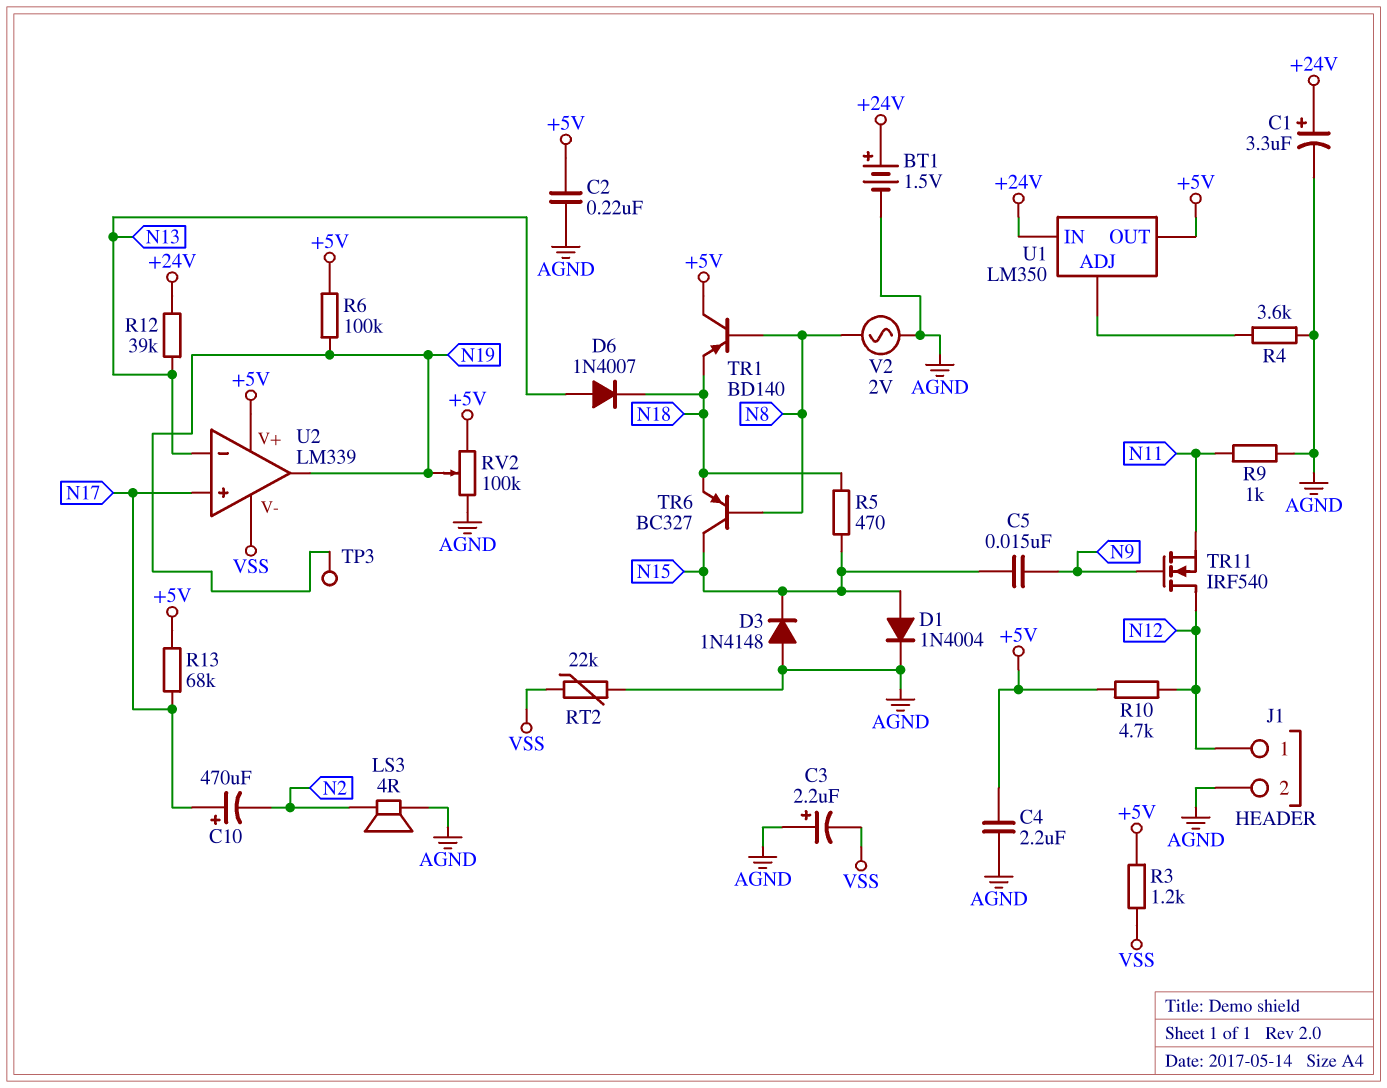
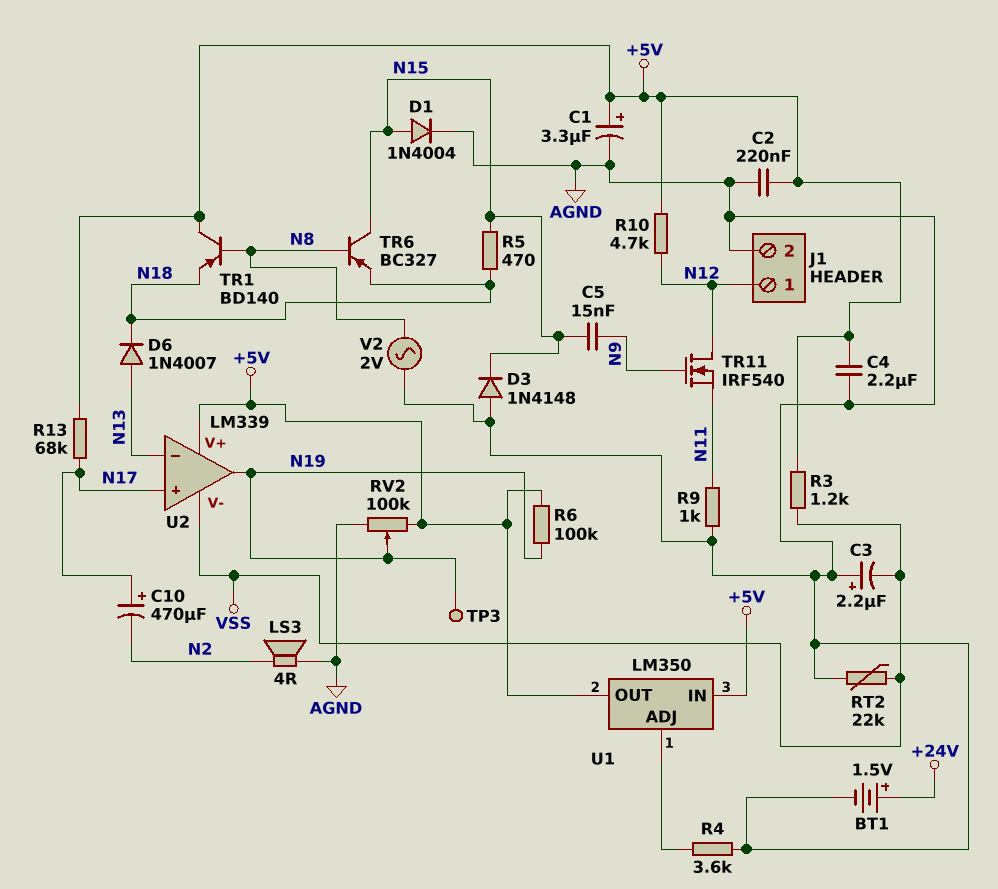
C1: 3.3uF (plus +24V, minus AGND) -> 3.3uF (plus +5V, minus AGND)
R12: 39k (+24V, N13) -> none
U1 pin IN: +24V -> +5V

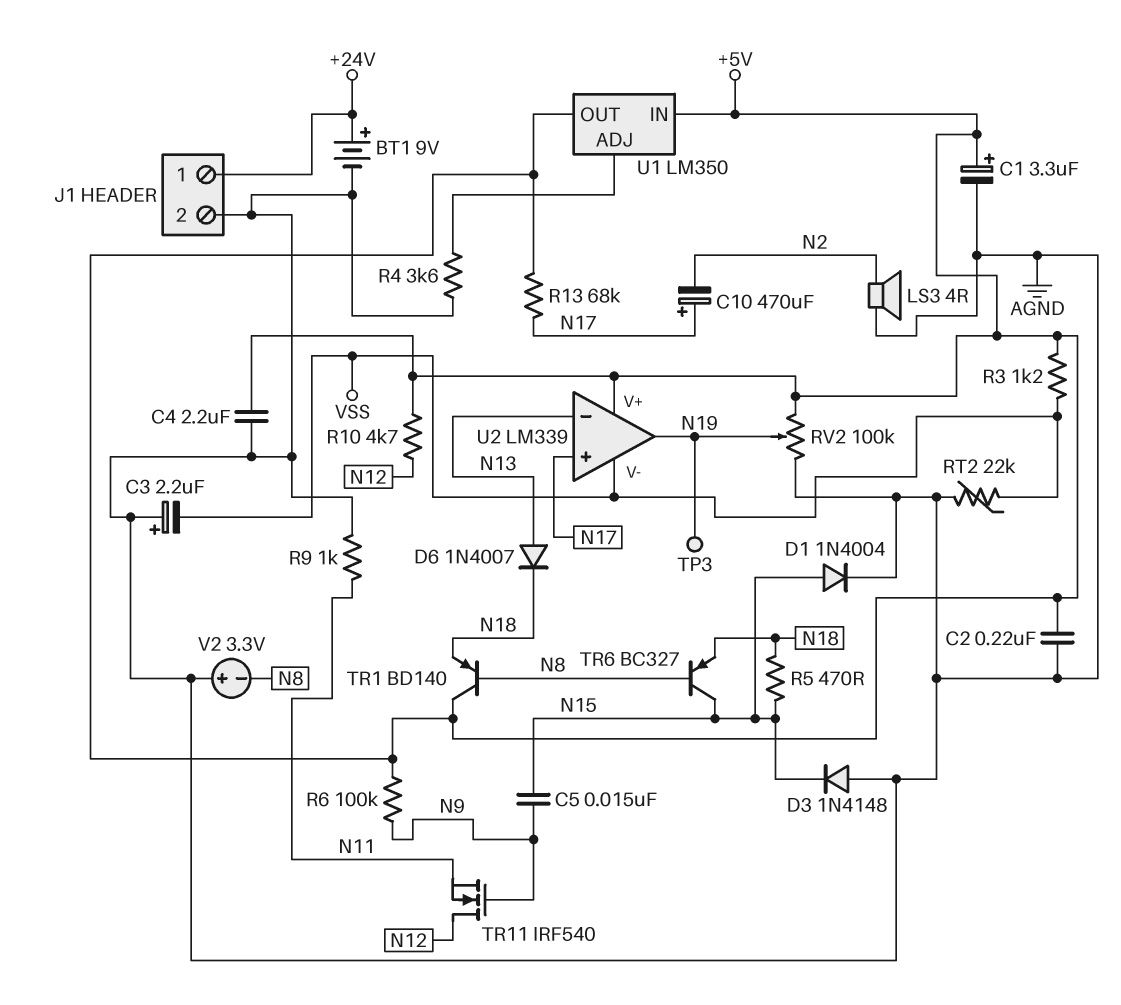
BT1: 1.5V (plus +24V, minus AGND) -> 9V (plus +24V, minus AGND)
J1 pin 1: N12 -> +24V
R6: 100k (+5V, N19) -> 100k (+5V, N9)
V2: AC 2V (AGND, N8) -> 3.3V (plus AGND, minus N8)

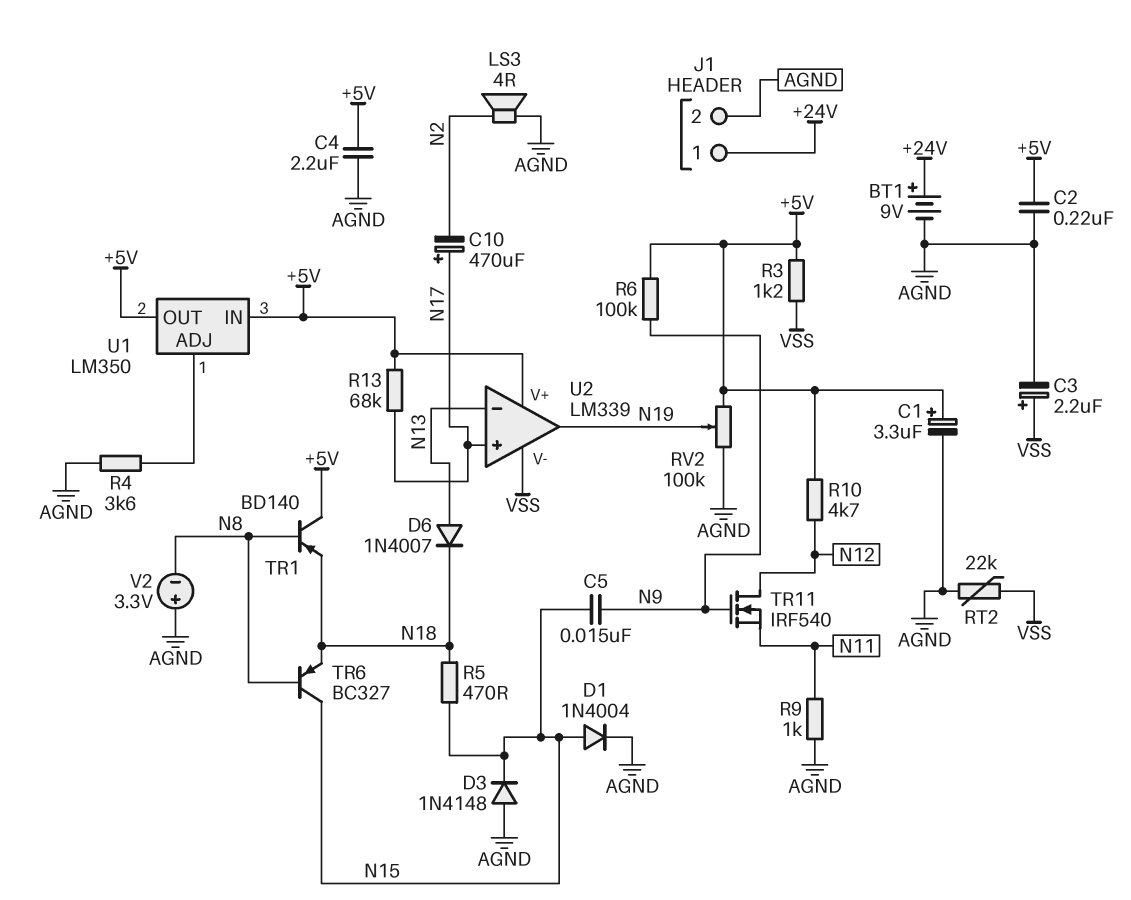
C3: 2.2uF (plus AGND, minus VSS) -> 2.2uF (plus VSS, minus AGND)
TP3: test point (N19) -> none

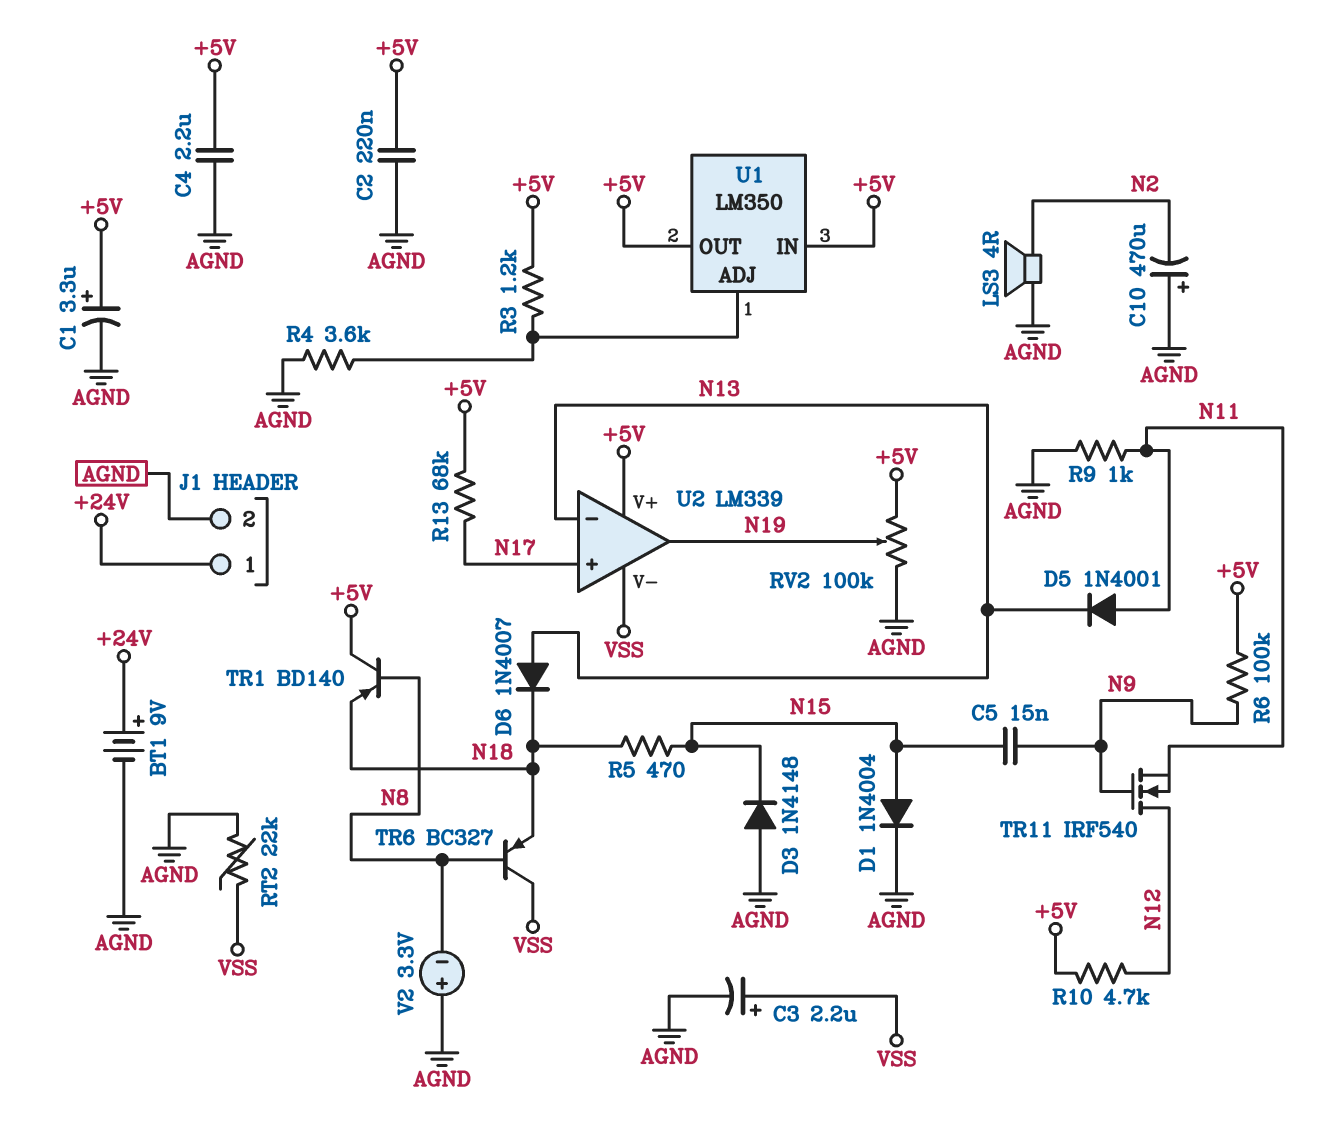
C10: 470uF (plus N17, minus N2) -> 470uF (plus AGND, minus N2)
D5: none -> diode 1N4001 (A N11, K N13)
R3: 1.2k (+5V, VSS) -> 1.2k (+5V, U1/ADJ)
TR6: PNP BC327 (B N8, C N15, E N18) -> PNP BC327 (B N8, C VSS, E N18)

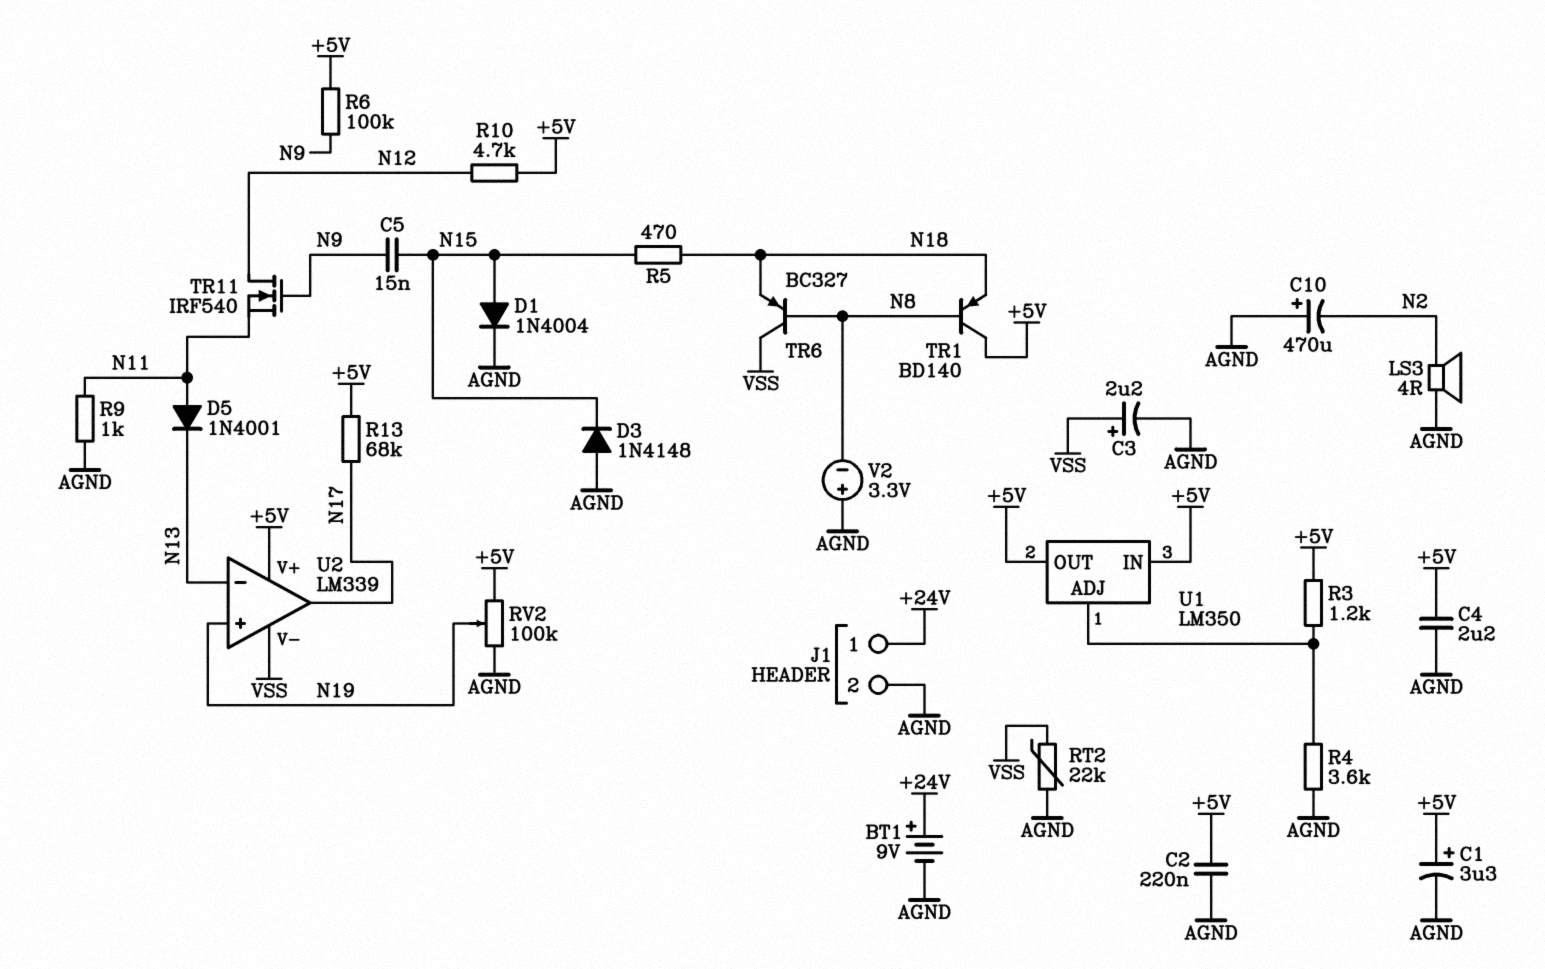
D6: diode 1N4007 (A N13, K N18) -> none
U2 pin in+: N17 -> N19
U2 pin out: N19 -> N17

